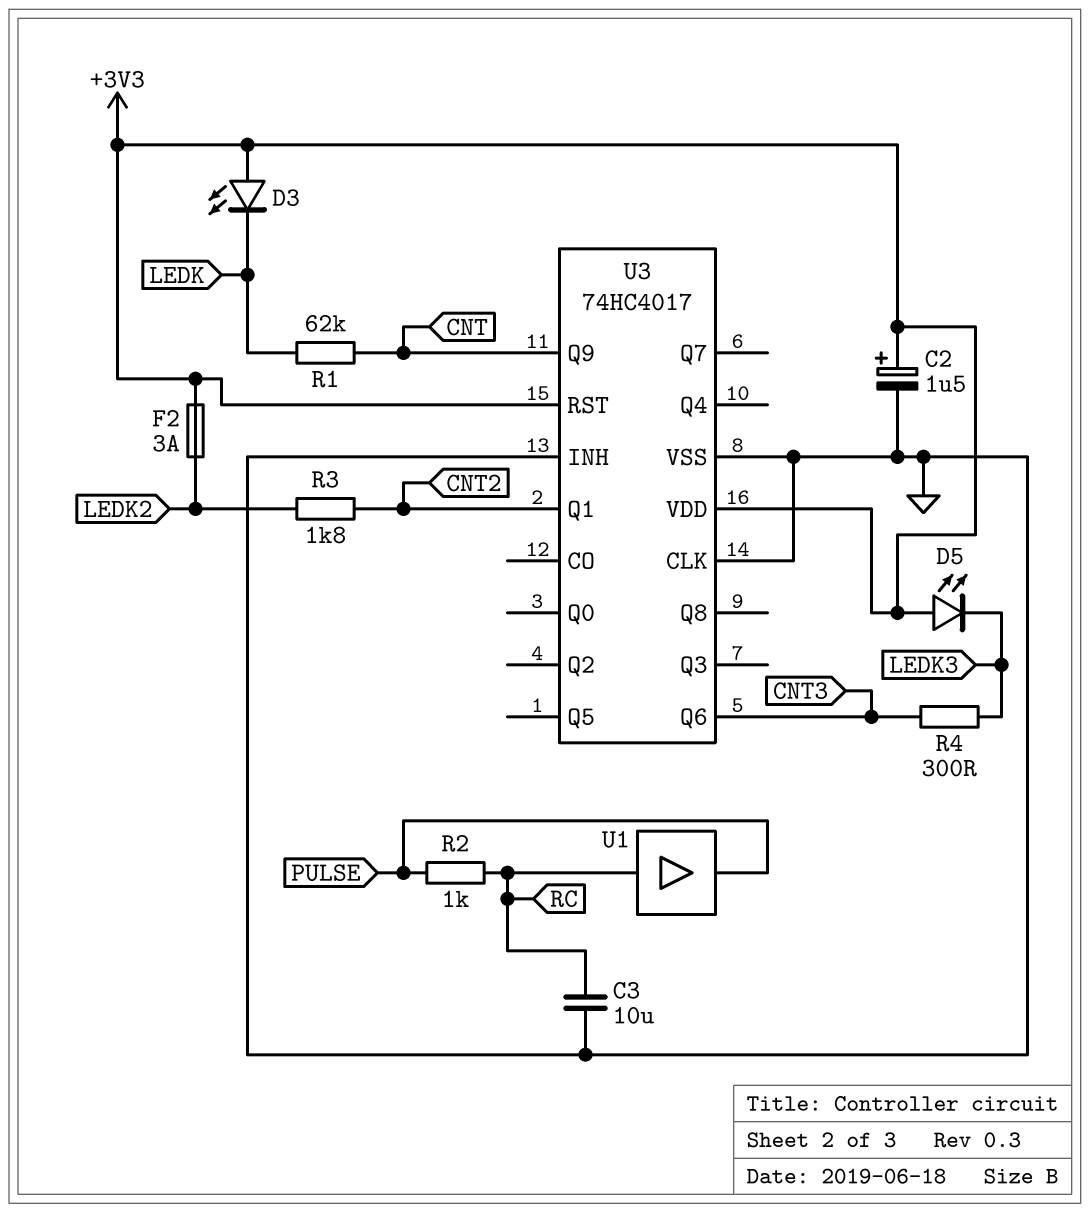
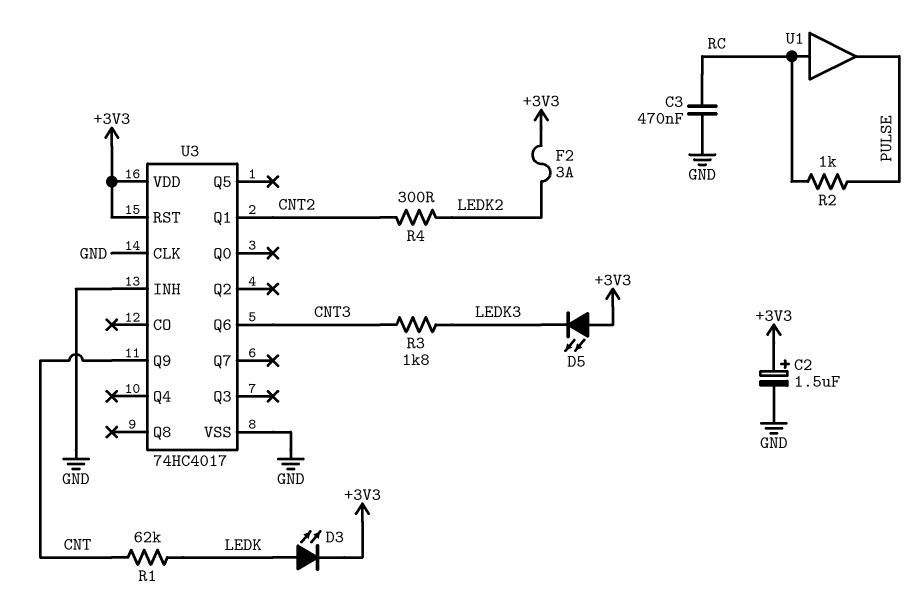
C3: 10uF (GND, RC) -> 470nF (GND, RC)
D3: LED (A +3V3, K LEDK) -> LED (A LEDK, K +3V3)
R3: 1.8k (CNT2, LEDK2) -> 1.8k (CNT3, LEDK3)
R4: 300 (CNT3, LEDK3) -> 300 (CNT2, LEDK2)

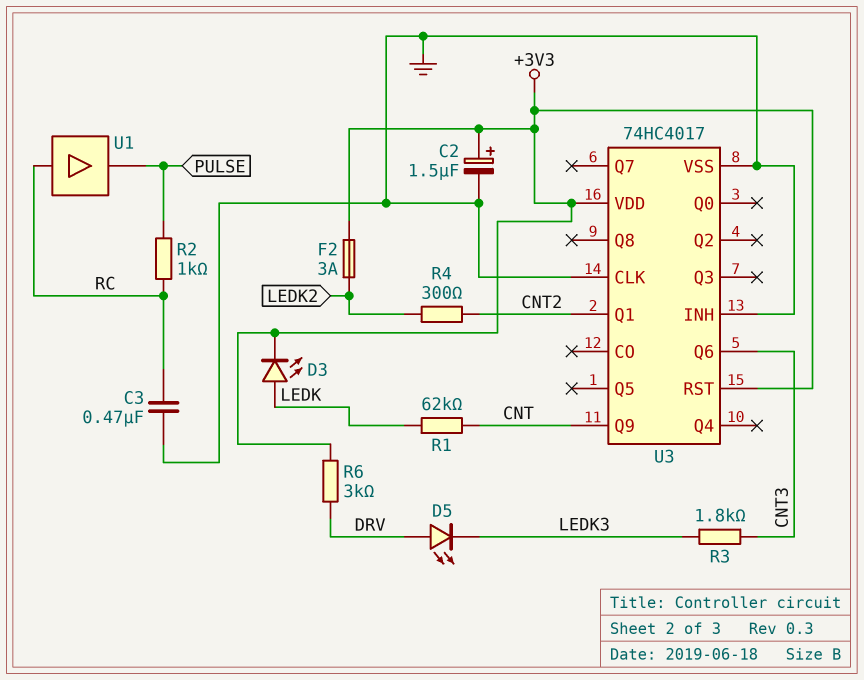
D5: LED (A +3V3, K LEDK3) -> LED (A DRV, K LEDK3)
R6: none -> 3k (+3V3, DRV)

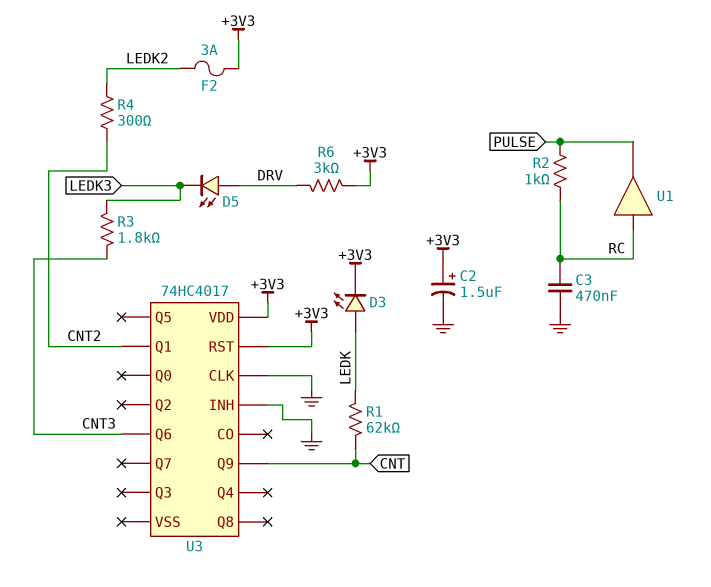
U3 pin VSS: GND -> none

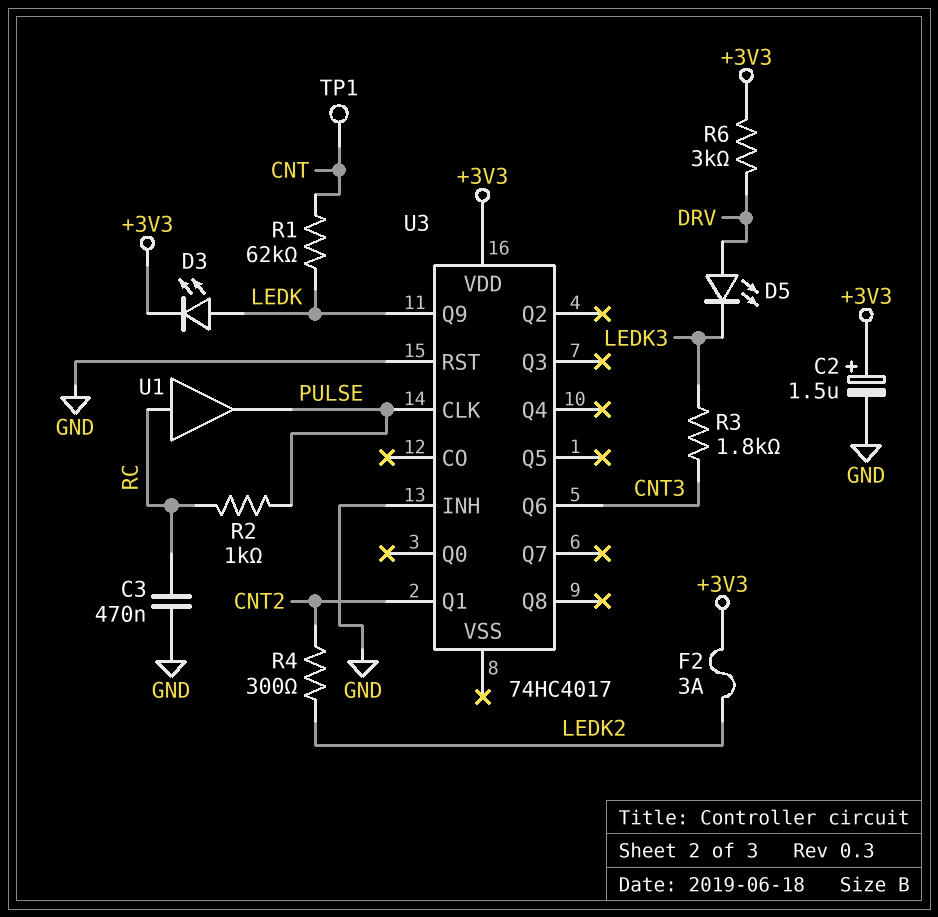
TP1: none -> test point (CNT)
U3 pin CLK: GND -> PULSE
U3 pin Q9: CNT -> LEDK
U3 pin RST: +3V3 -> GND

